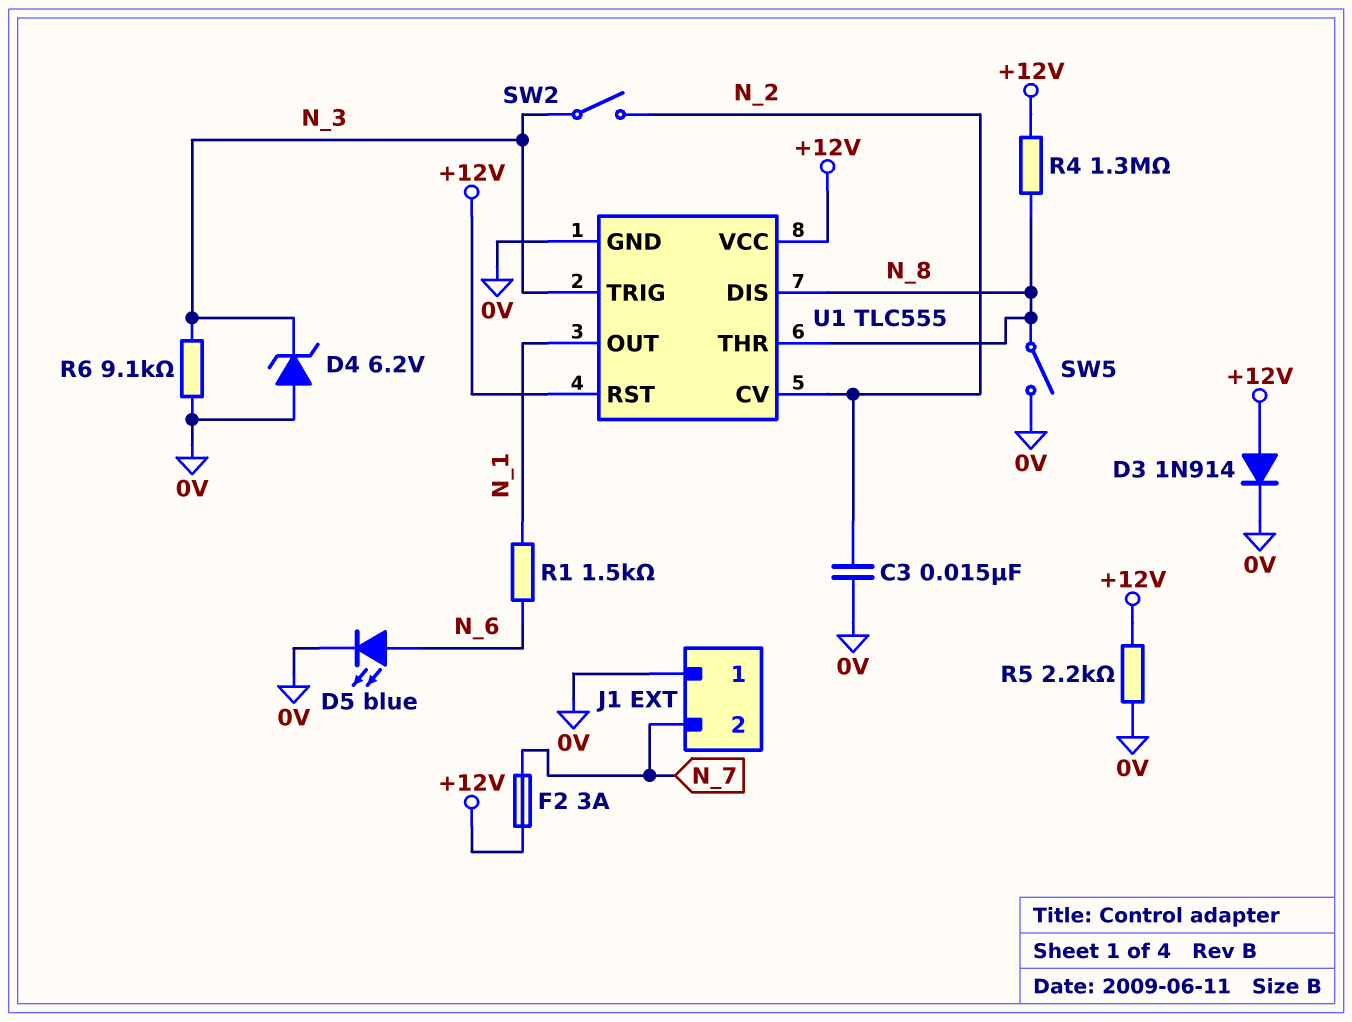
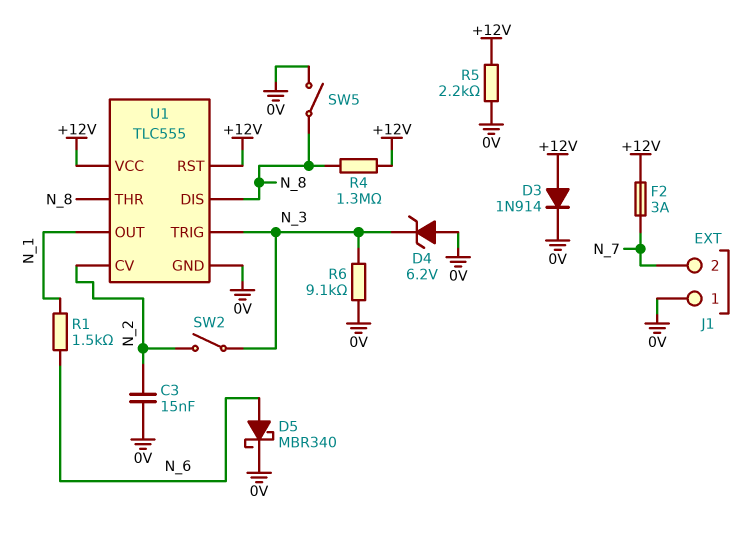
D5: LED blue (A N_6, K 0V) -> schottky MBR340 (A N_6, K 0V)

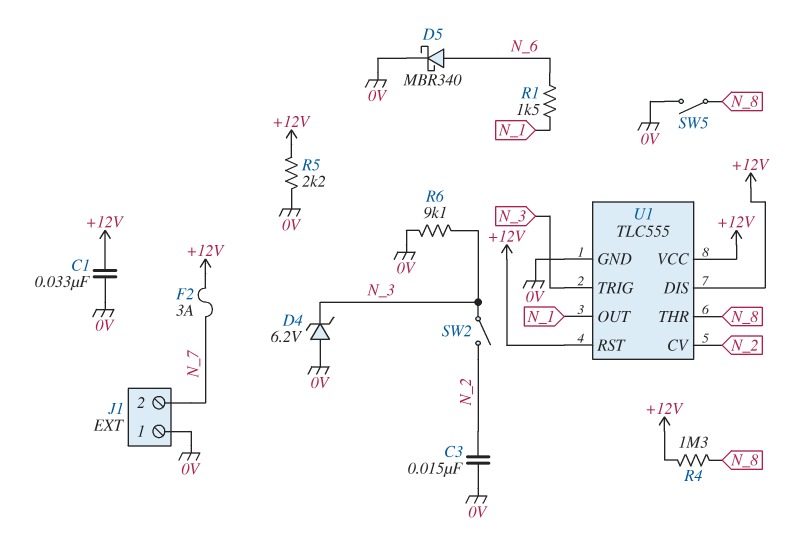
C1: none -> 33nF (+12V, 0V)
D3: diode 1N914 (A +12V, K 0V) -> none
U1 pin DIS: N_8 -> +12V

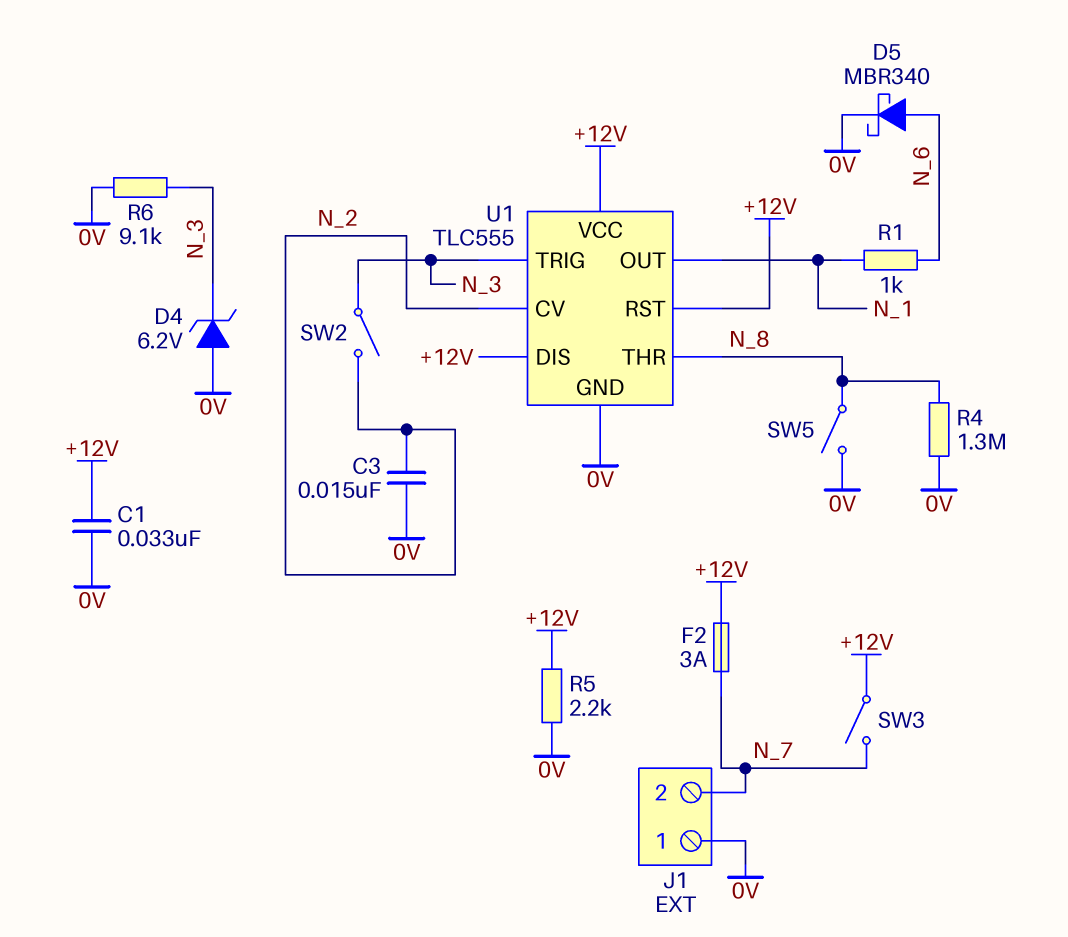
R1: 1.5k (N_1, N_6) -> 1k (N_1, N_6)
R4: 1.3M (+12V, N_8) -> 1.3M (0V, N_8)
SW3: none -> switch (+12V, N_7)

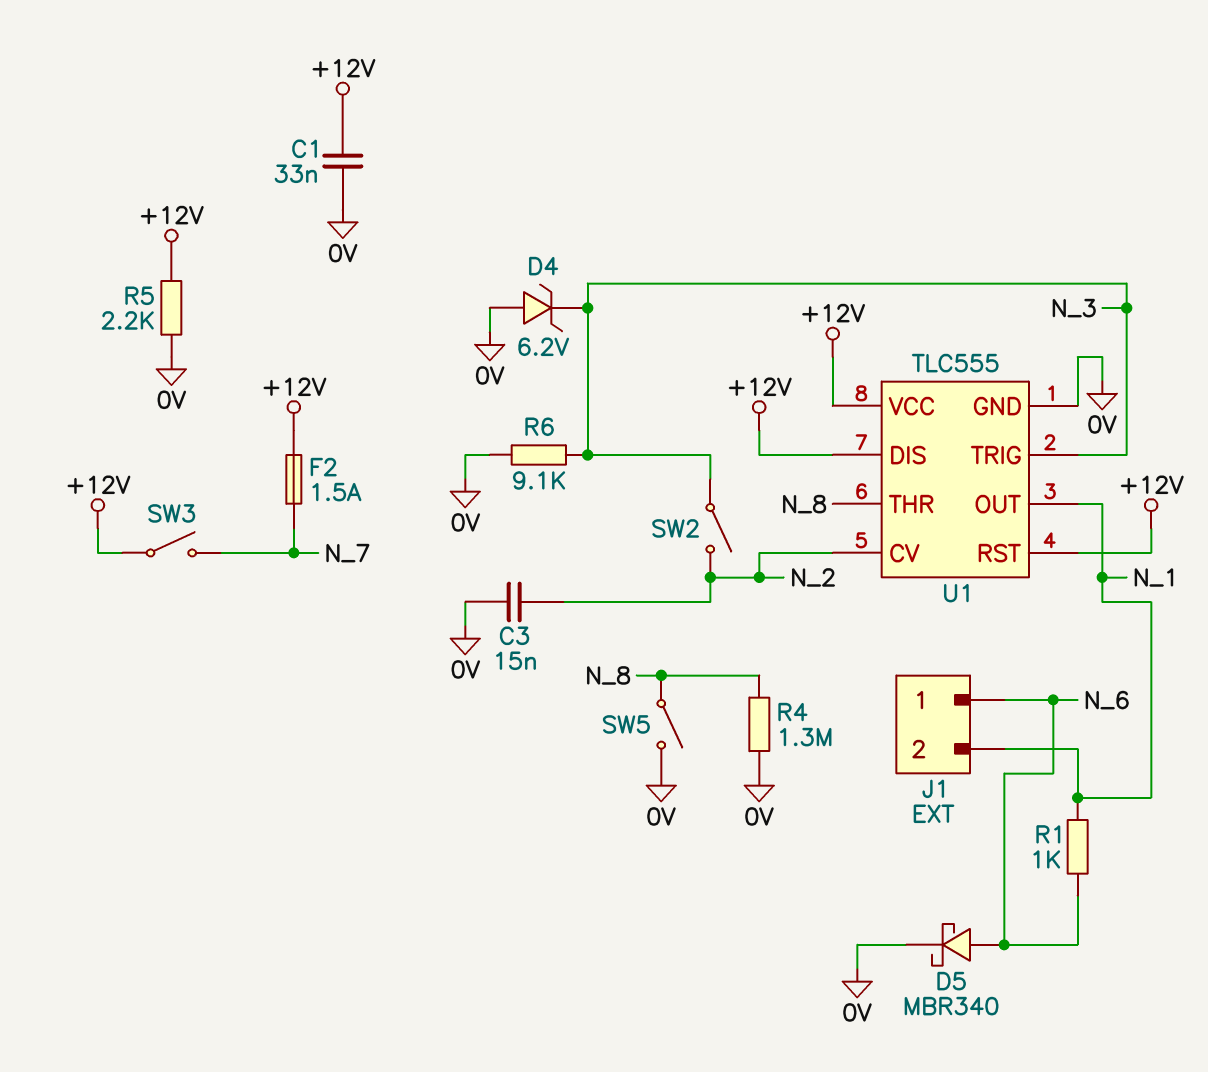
F2: 3A (+12V, N_7) -> 1.5A (+12V, N_7)
J1 pin 1: 0V -> N_6
J1 pin 2: N_7 -> N_1

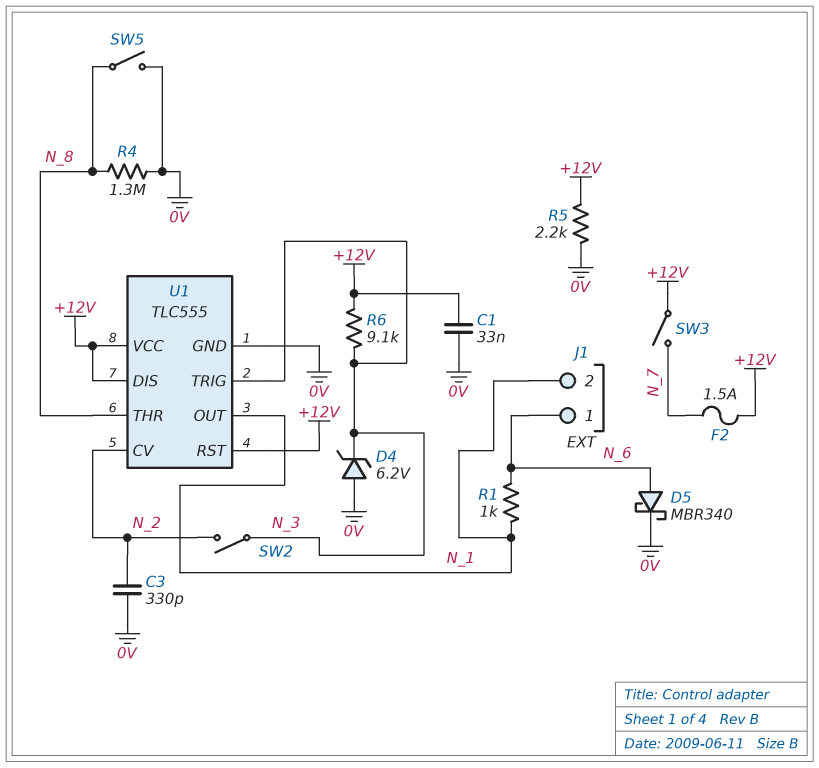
C3: 15nF (0V, N_2) -> 330pF (0V, N_2)
R6: 9.1k (0V, N_3) -> 9.1k (+12V, N_3)

